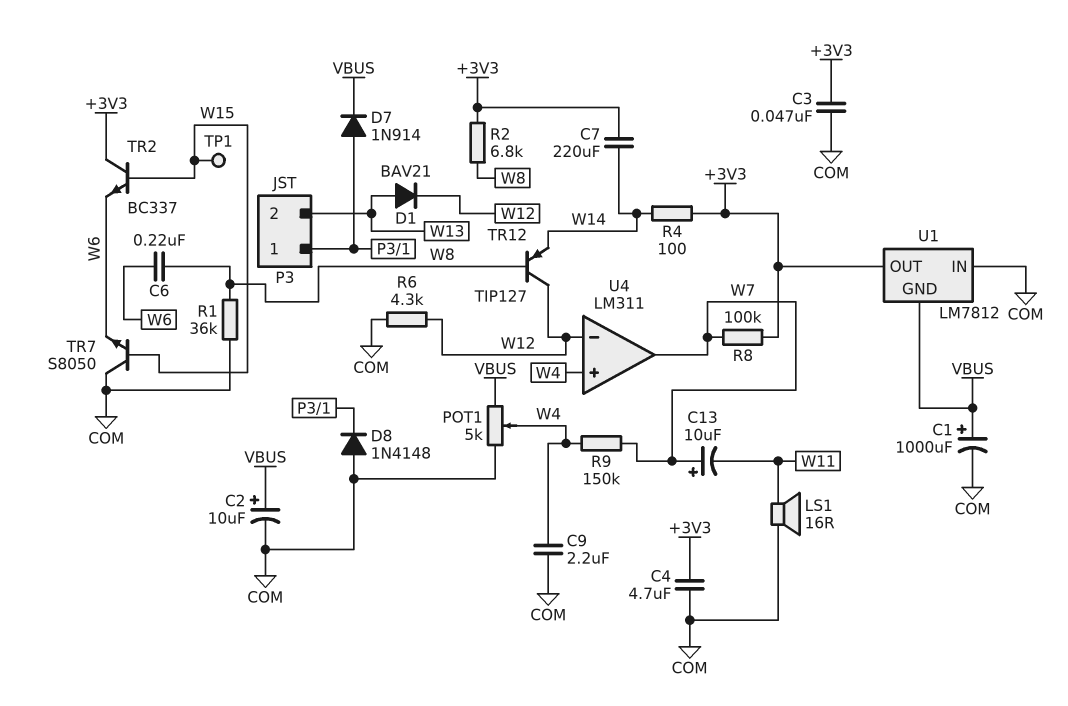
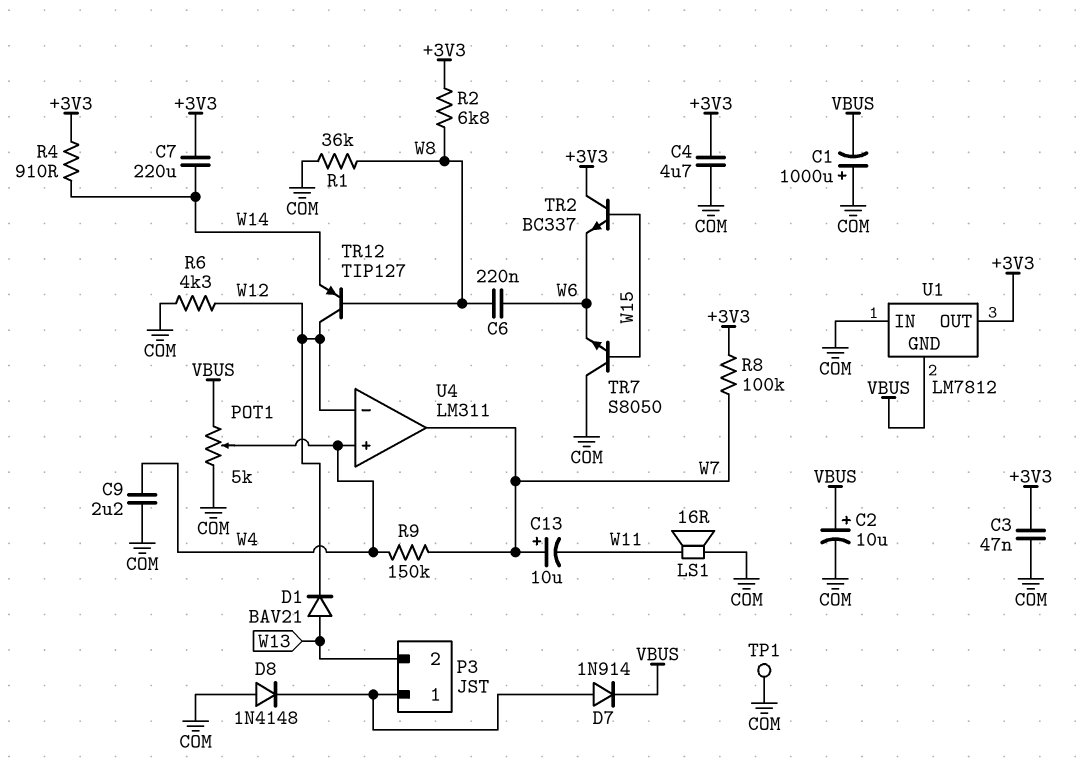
C1: 1000uF (plus VBUS, minus COM) -> 1000uF (plus COM, minus VBUS)
R4: 100 (+3V3, W14) -> 910 (+3V3, W14)
TP1: test point (W15) -> test point (COM)

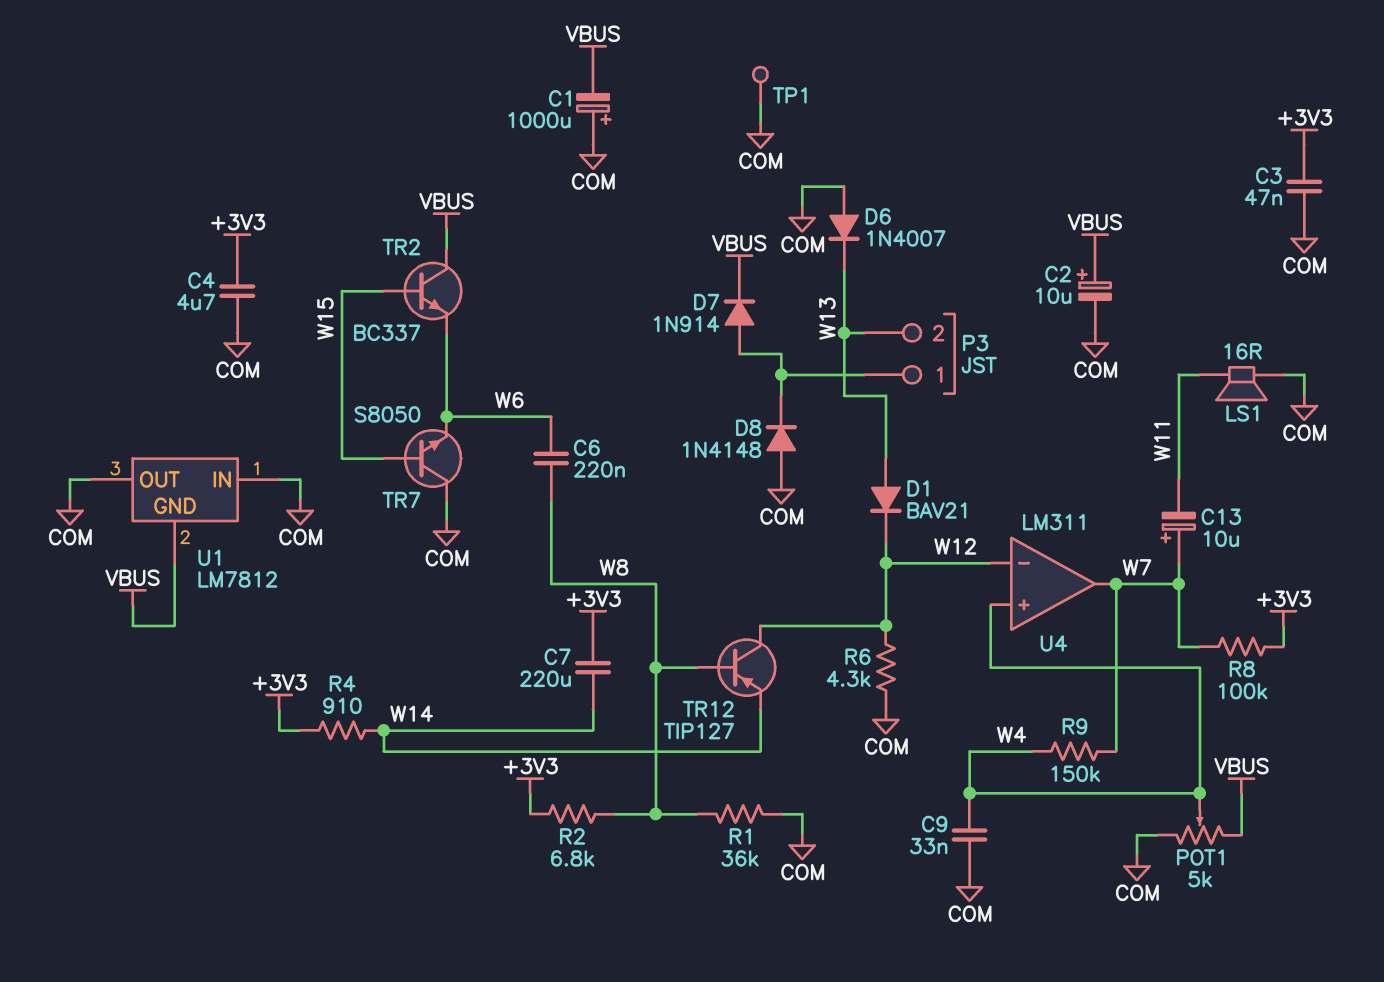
C9: 2.2uF (COM, W4) -> 33nF (COM, W4)
D6: none -> diode 1N4007 (A COM, K W13)
TR2: NPN BC337 (B W15, C +3V3, E W6) -> NPN BC337 (B W15, C VBUS, E W6)
U1 pin OUT: +3V3 -> COM

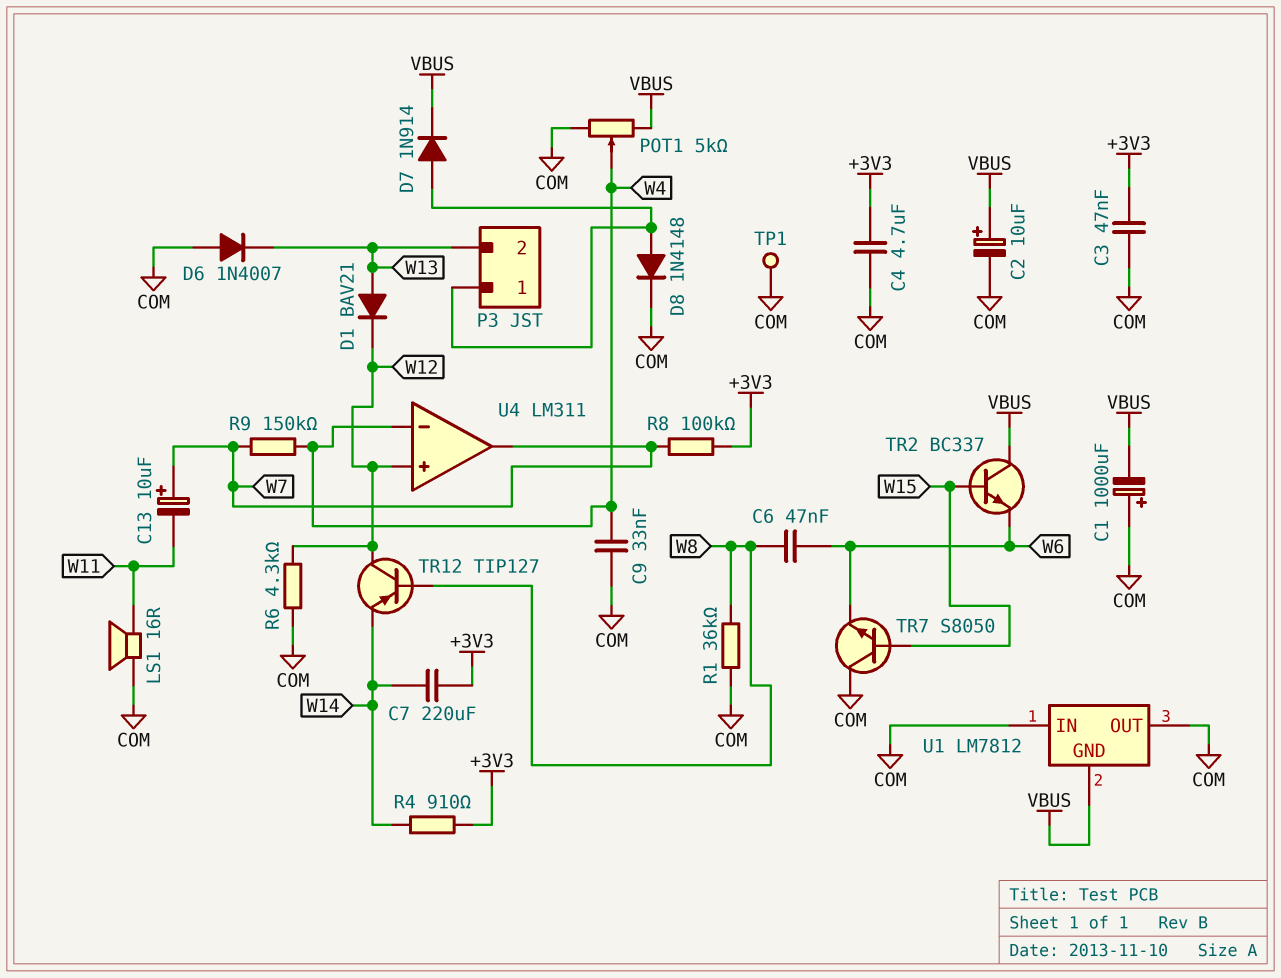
C6: 220nF (W6, W8) -> 47nF (W6, W8)
D8: diode 1N4148 (A COM, K P3/1) -> diode 1N4148 (A P3/1, K COM)
R2: 6.8k (+3V3, W8) -> none
U4 pin in+: W4 -> W12
U4 pin in-: W12 -> W4

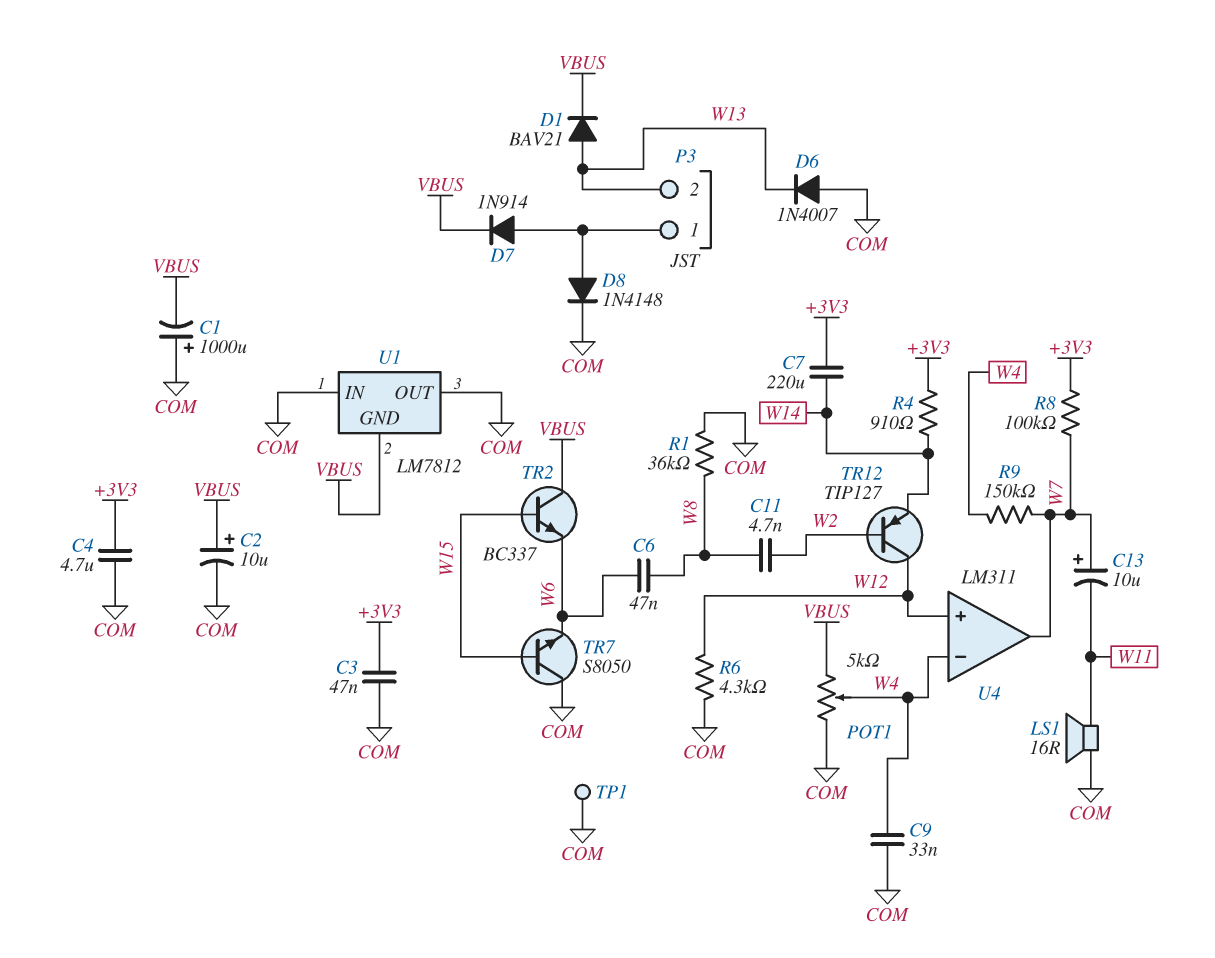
C11: none -> 4.7nF (W2, W8)
D1: diode BAV21 (A W13, K W12) -> diode BAV21 (A W13, K VBUS)
TR12: PNP TIP127 (B W8, C W12, E W14) -> PNP TIP127 (B W2, C W12, E W14)

